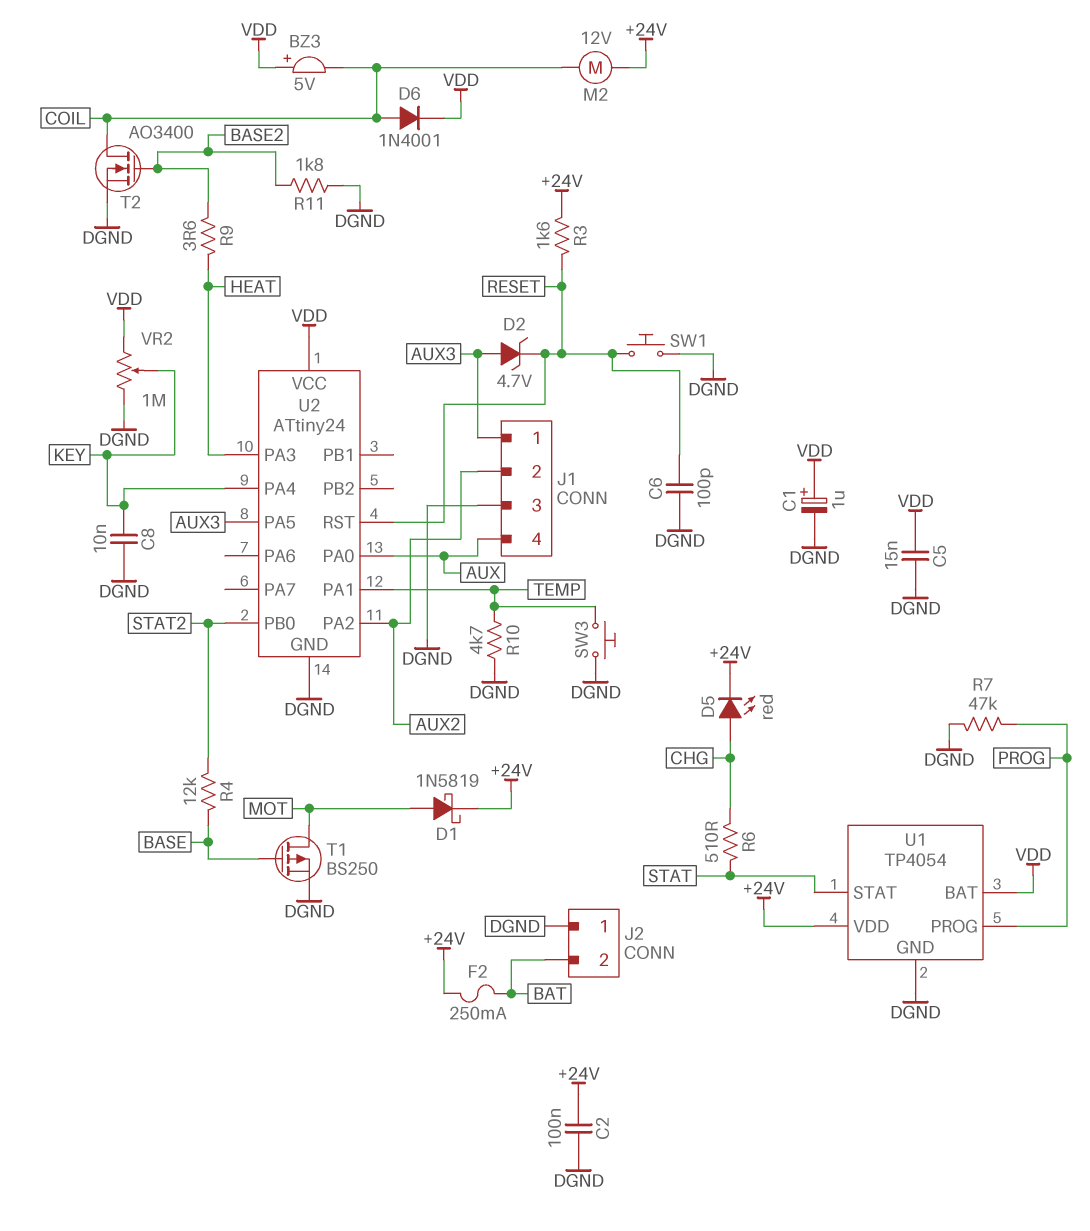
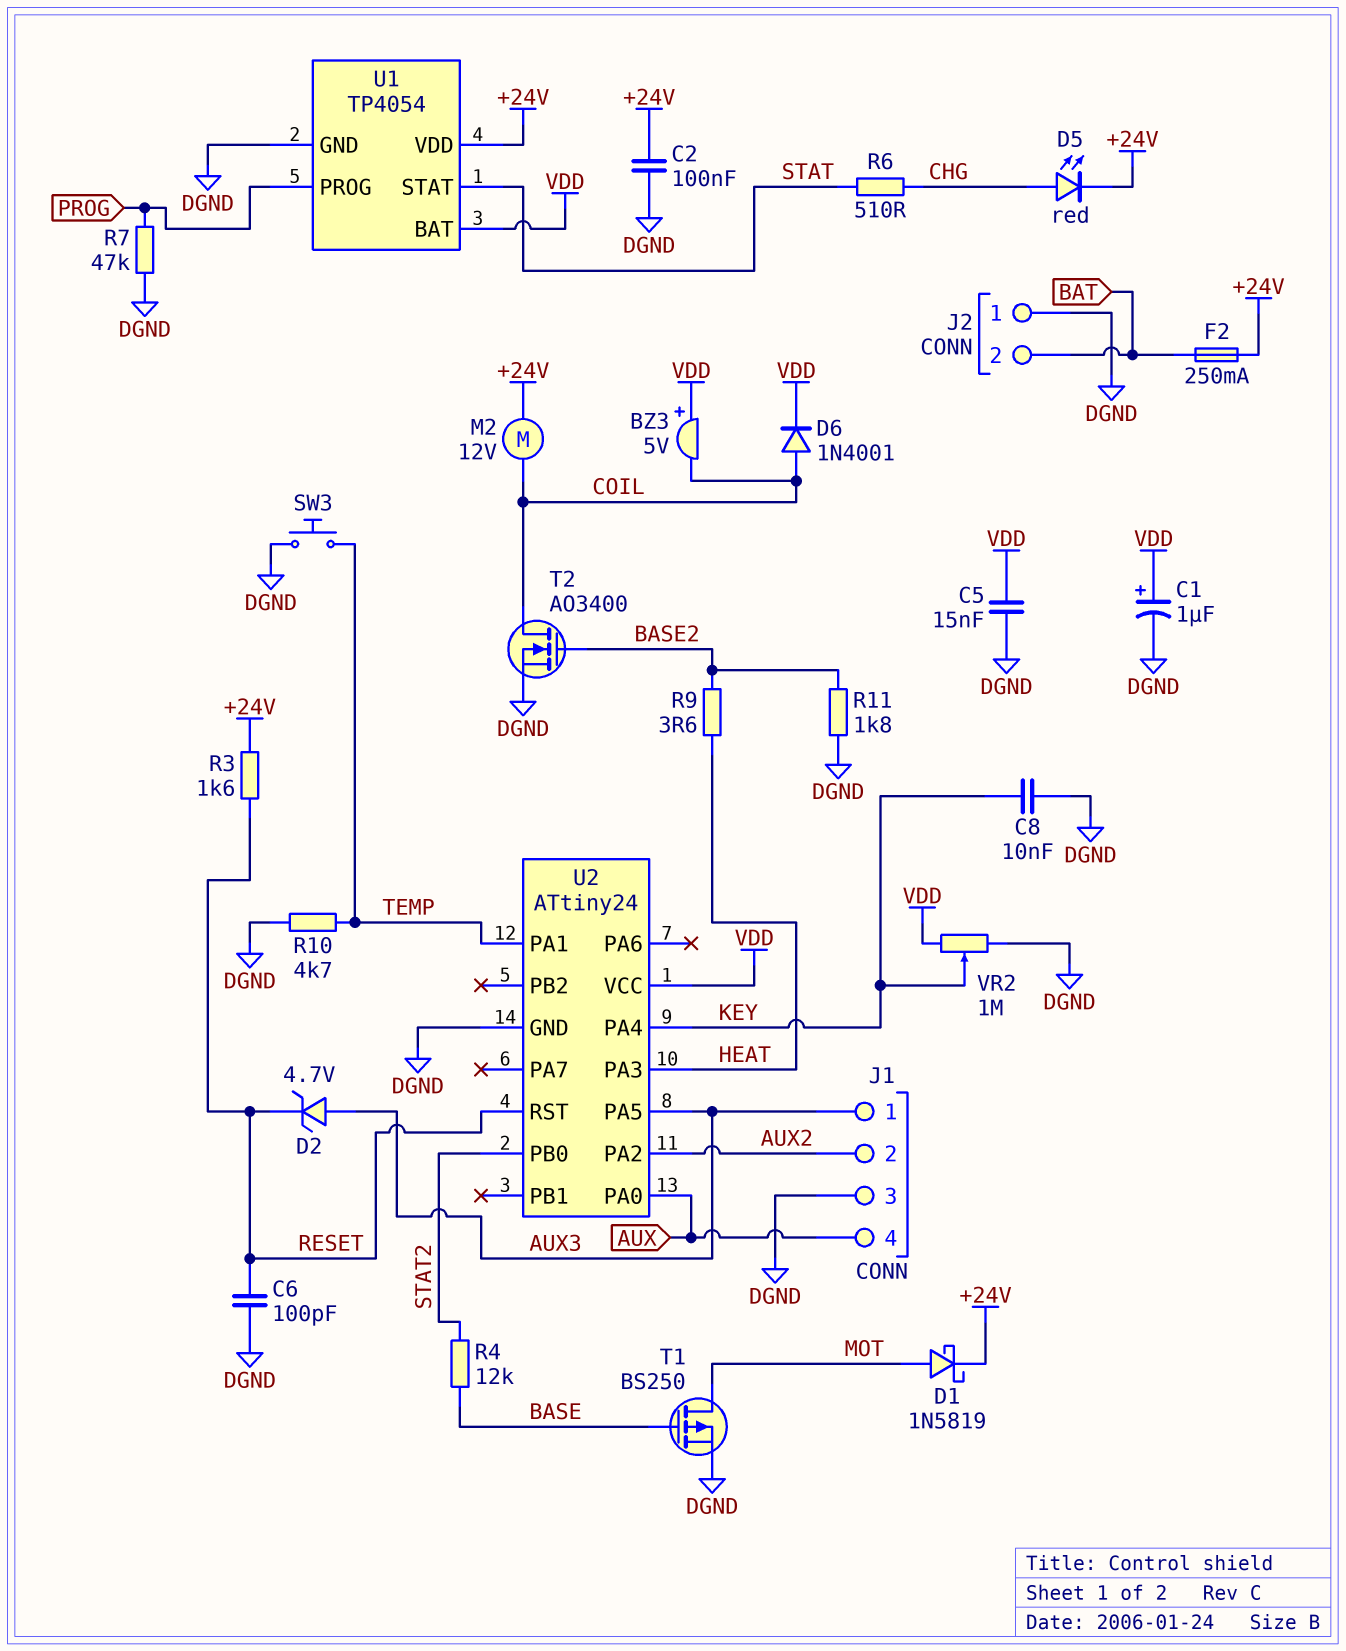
SW1: button (DGND, RESET) -> none

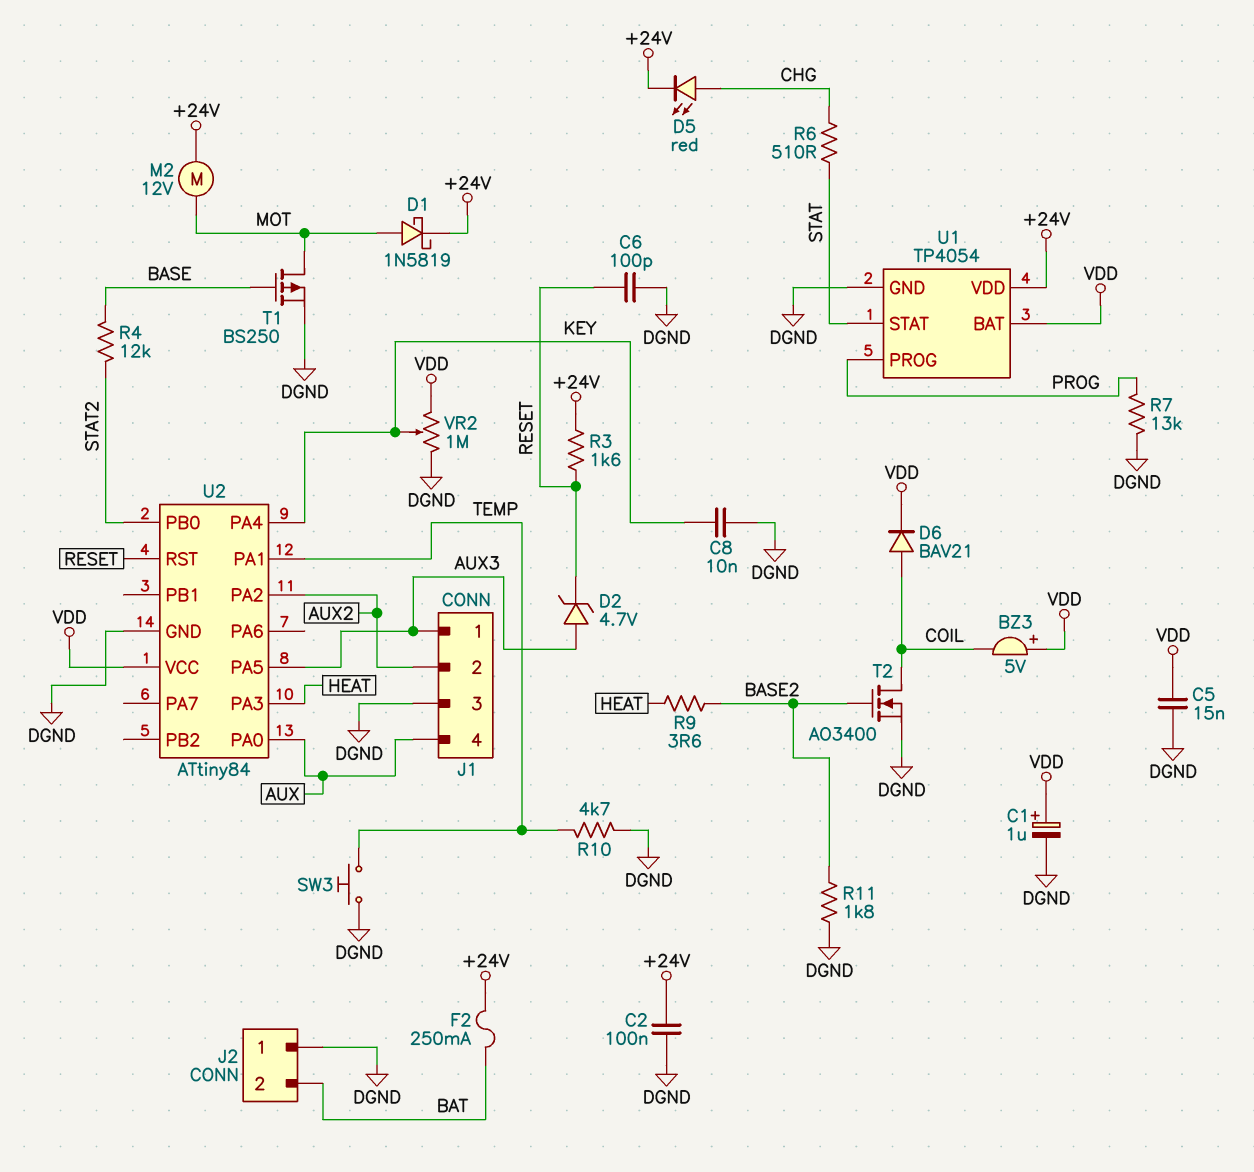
D6: diode 1N4001 (A COIL, K VDD) -> diode BAV21 (A COIL, K VDD)
M2: motor 12V (+24V, COIL) -> motor 12V (+24V, MOT)
R7: 47k (DGND, PROG) -> 13k (DGND, PROG)
U2: ATtiny24 -> ATtiny84

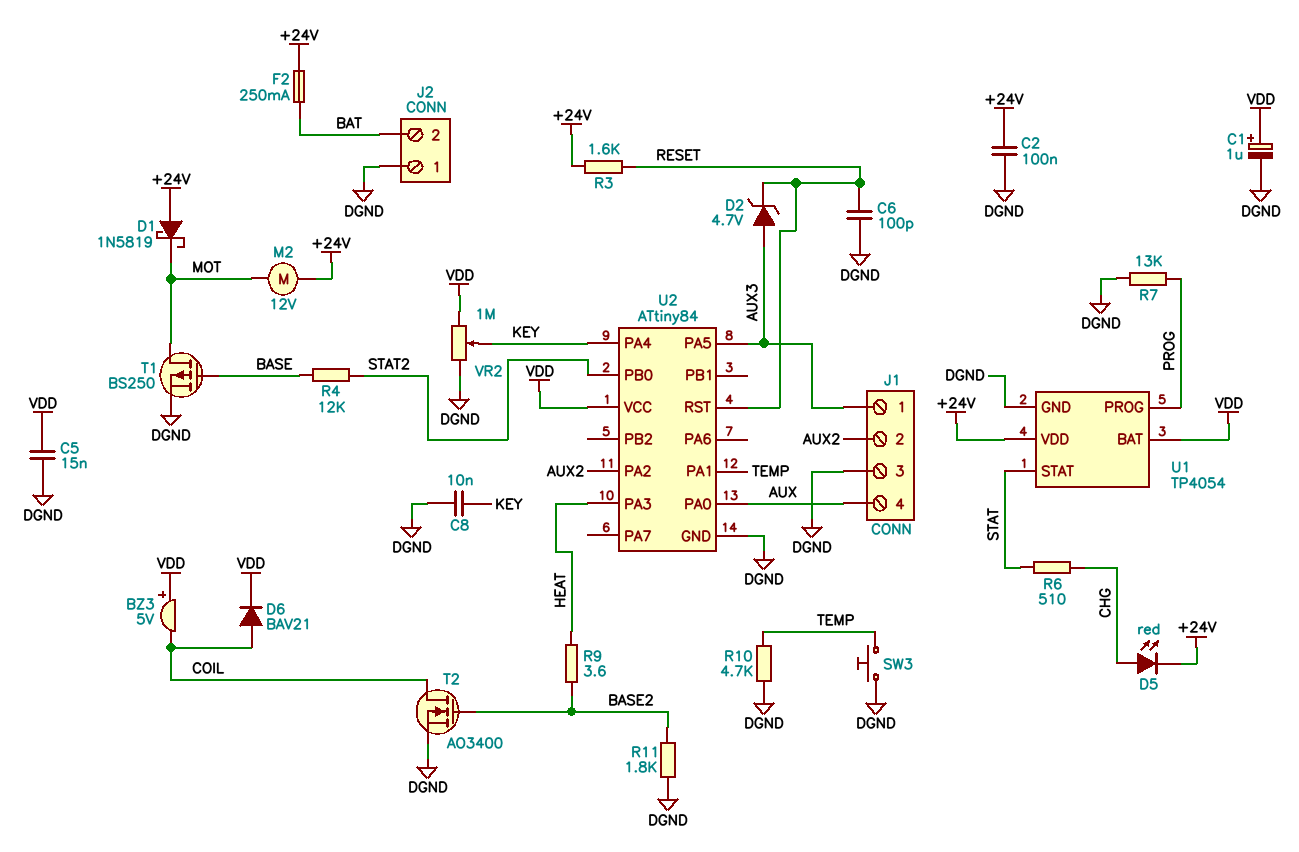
D1: schottky 1N5819 (A MOT, K +24V) -> schottky 1N5819 (A +24V, K MOT)

